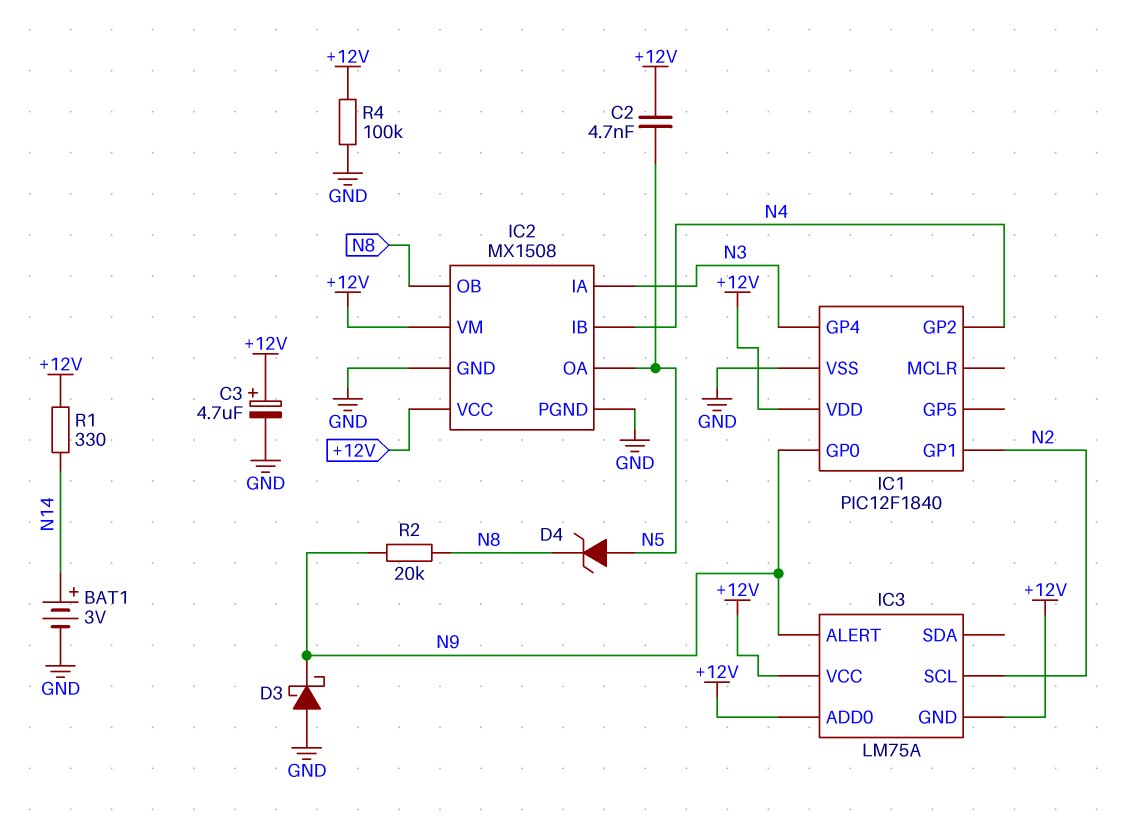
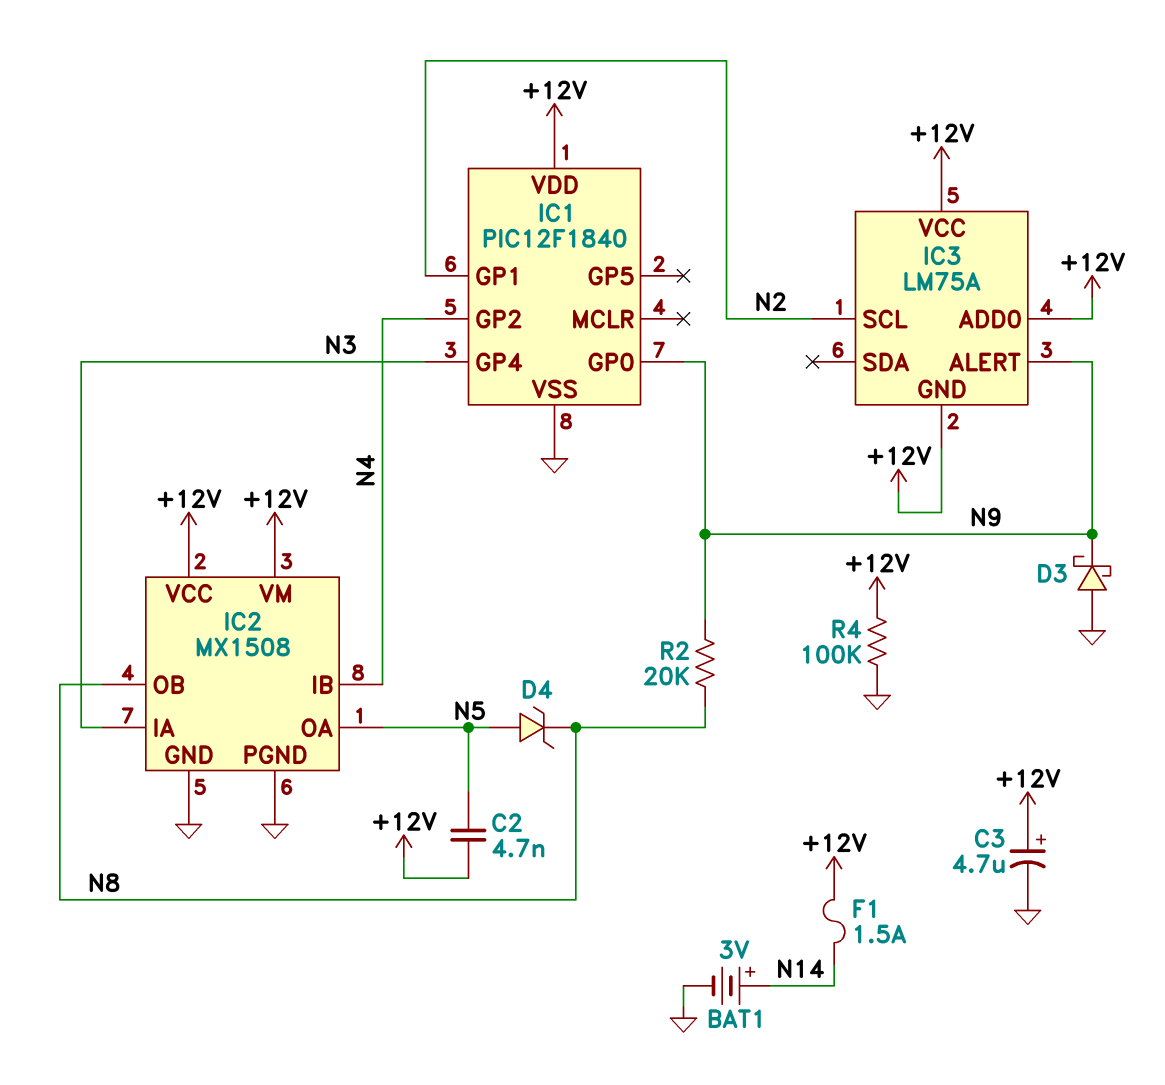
F1: none -> 1.5A (+12V, N14)
R1: 330 (+12V, N14) -> none

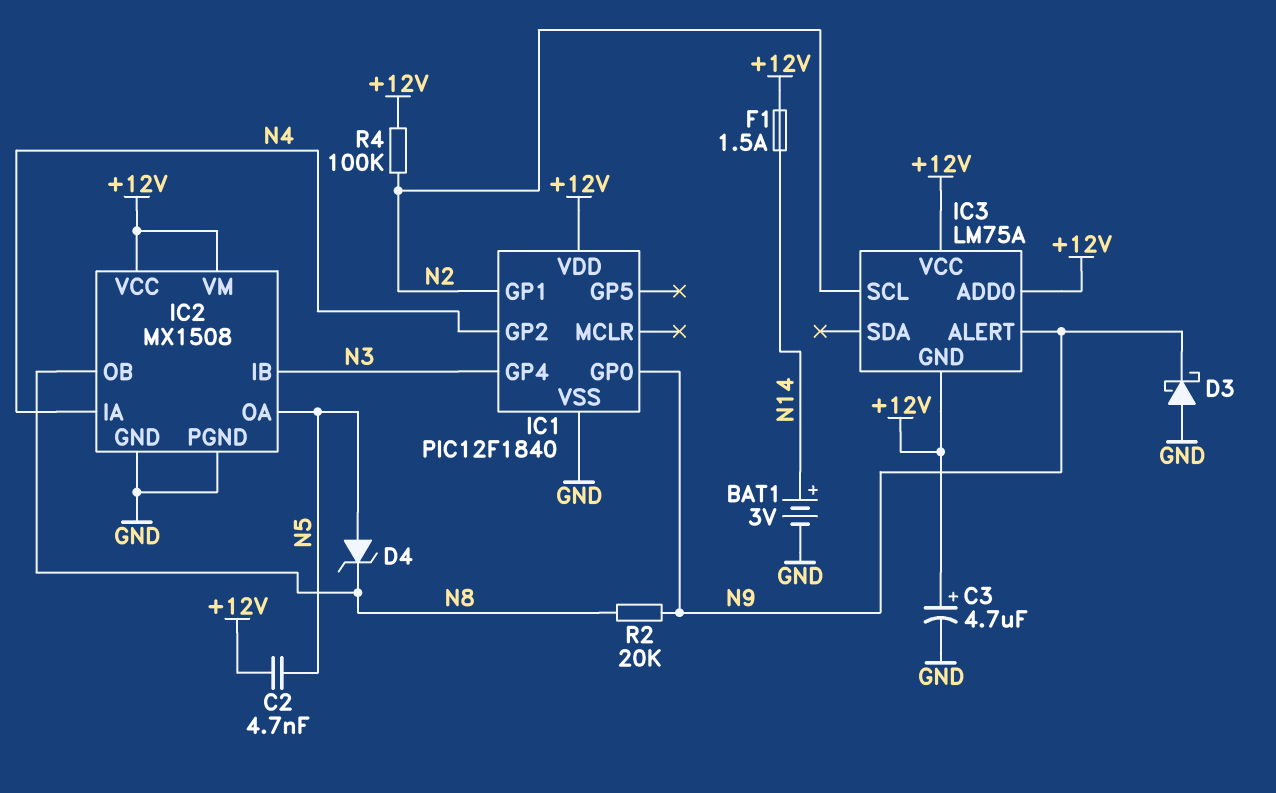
IC2 pin IA: N3 -> N4
IC2 pin IB: N4 -> N3
R4: 100k (+12V, GND) -> 100k (+12V, N2)

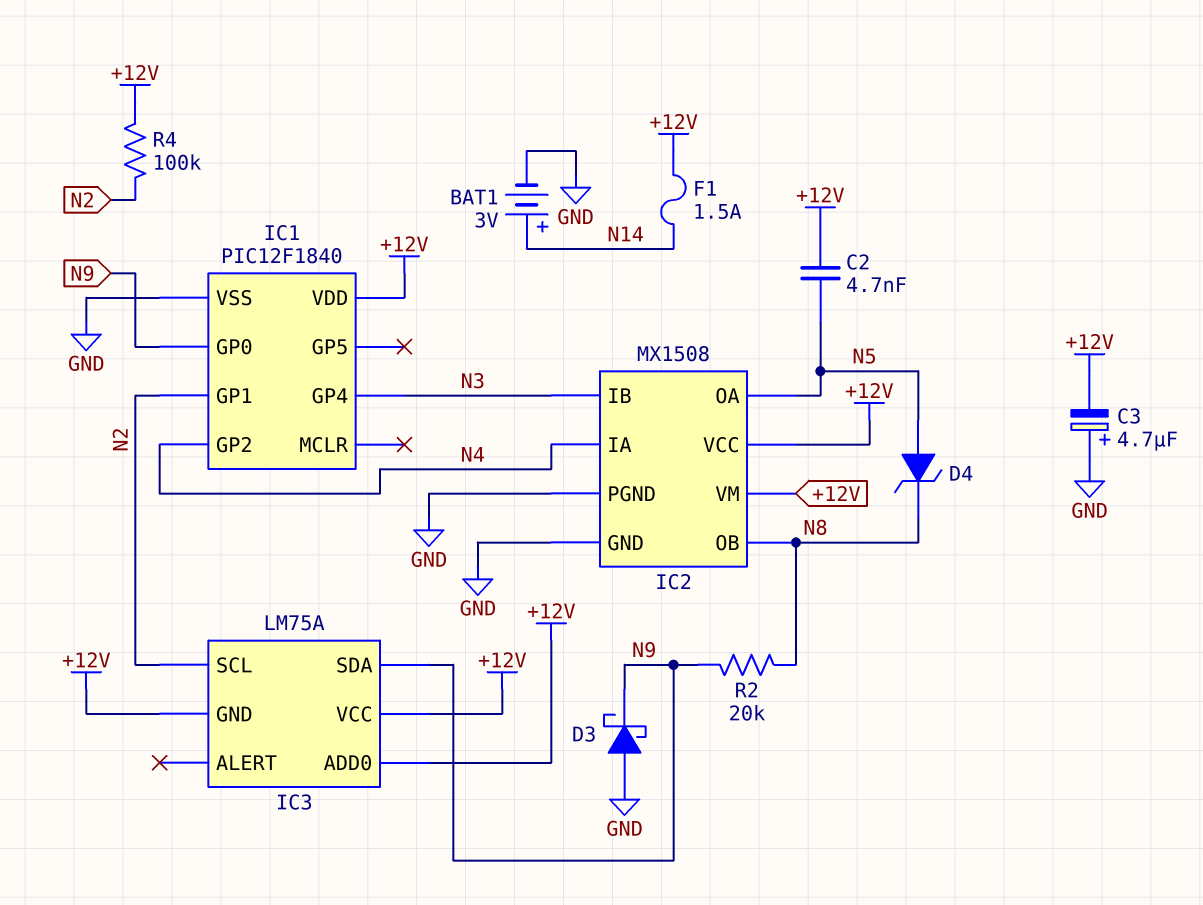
C3: 4.7uF (plus +12V, minus GND) -> 4.7uF (plus GND, minus +12V)
IC3 pin ALERT: N9 -> none
IC3 pin SDA: none -> N9

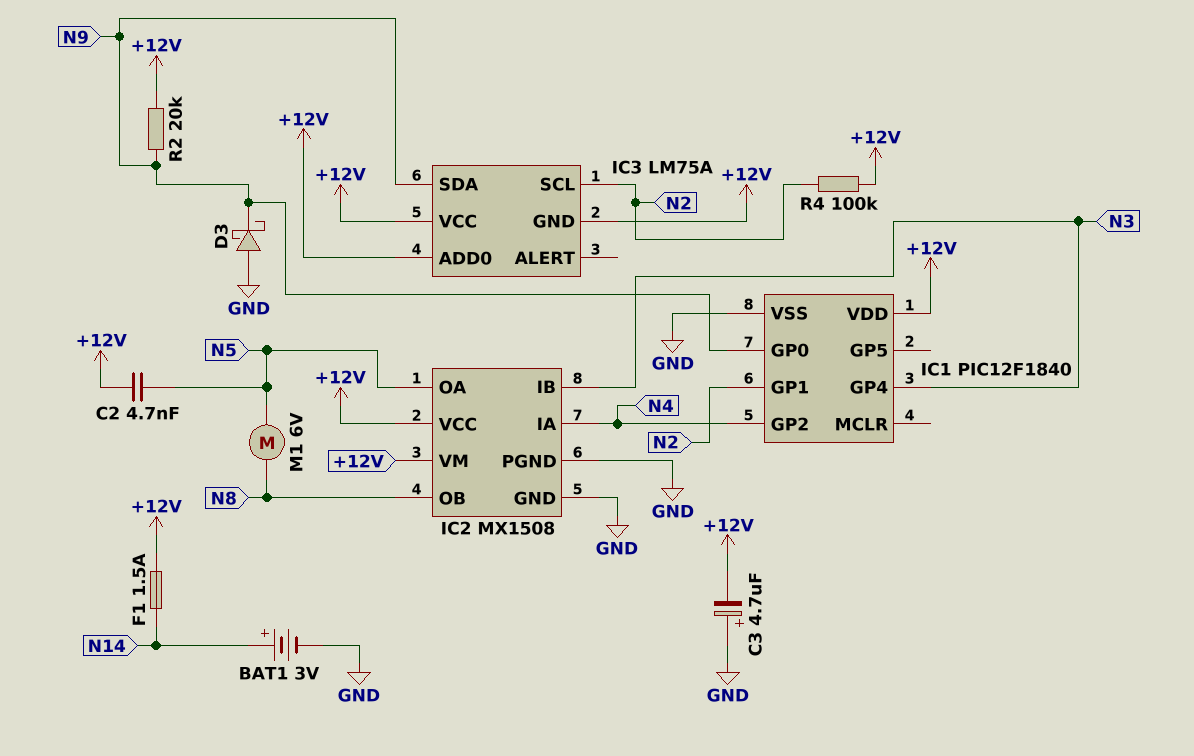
D4: zener (A N5, K N8) -> none
M1: none -> motor 6V (N5, N8)
R2: 20k (N8, N9) -> 20k (+12V, N9)

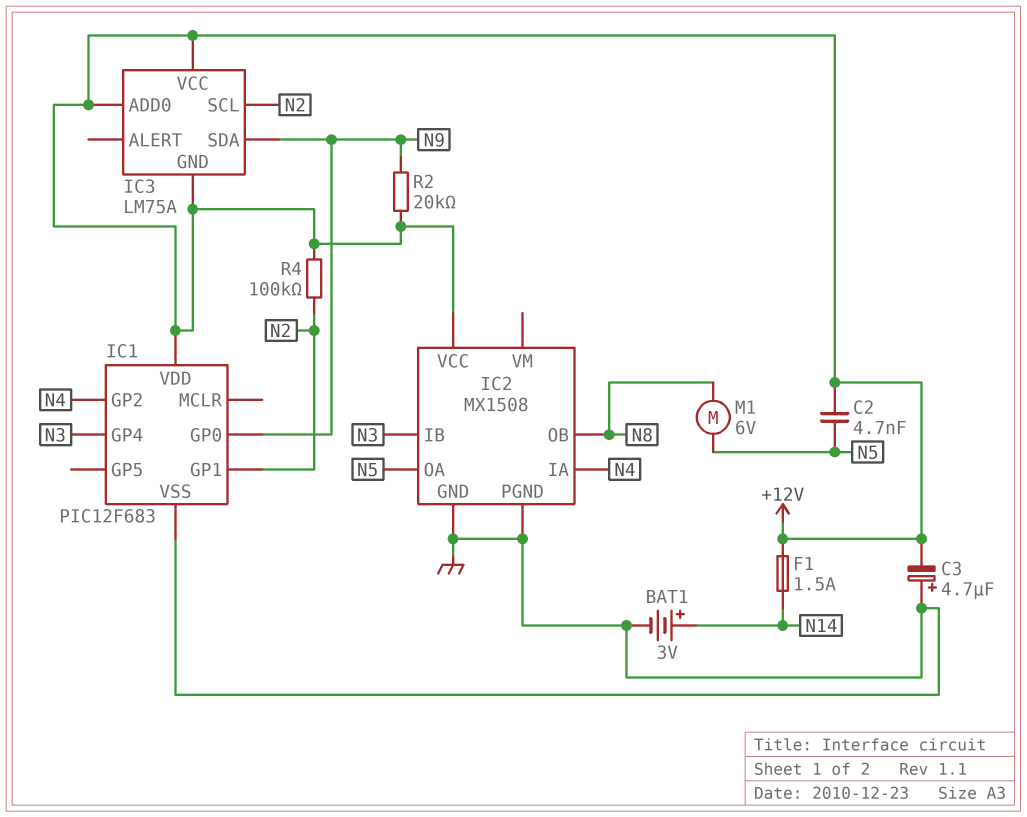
D3: schottky (A GND, K N9) -> none
IC1: PIC12F1840 -> PIC12F683
IC2 pin VM: +12V -> none

